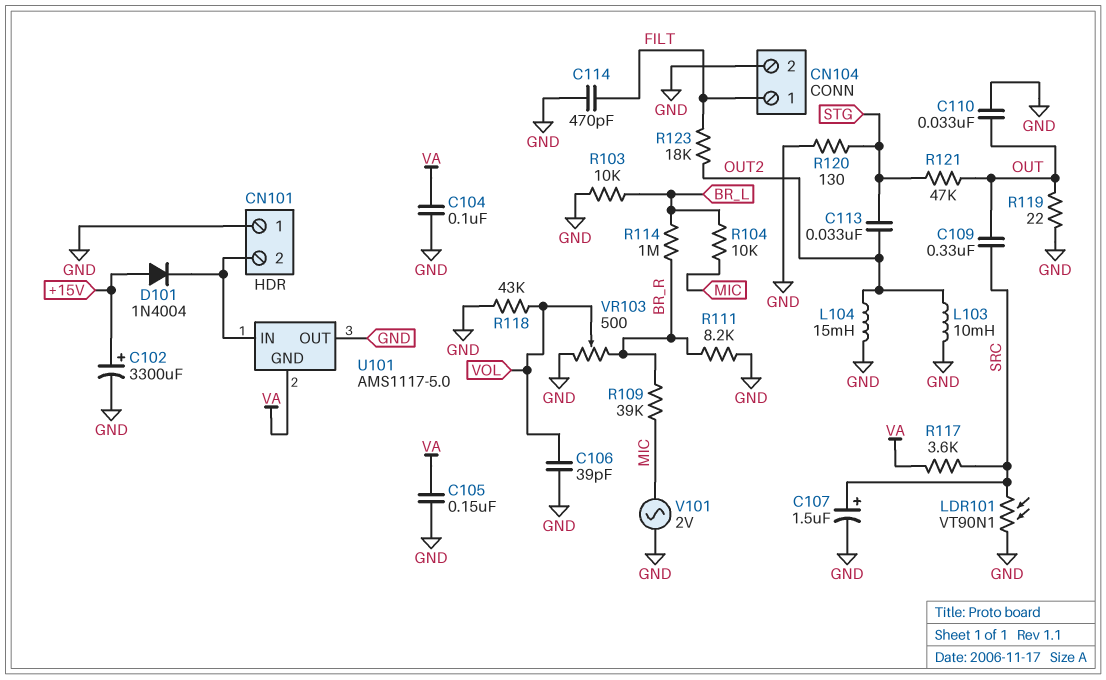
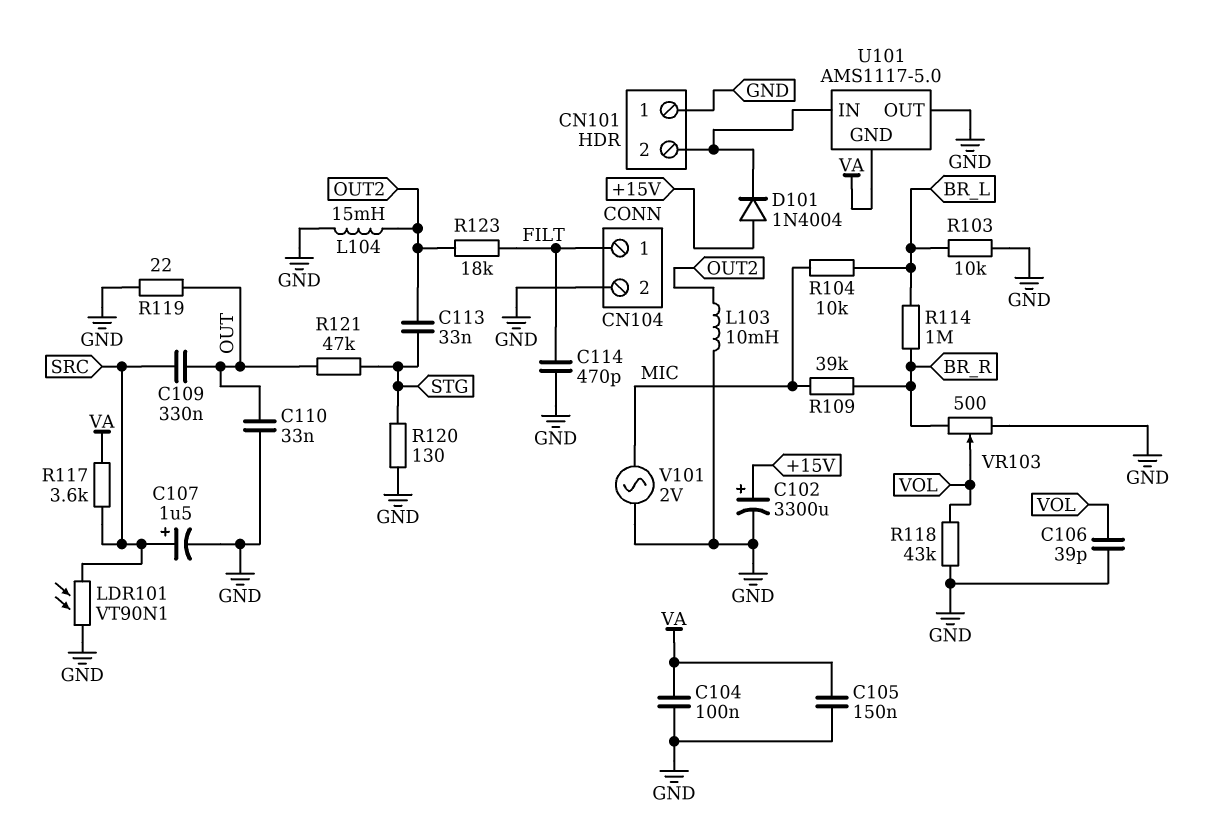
R111: 8.2k (BR_R, GND) -> none

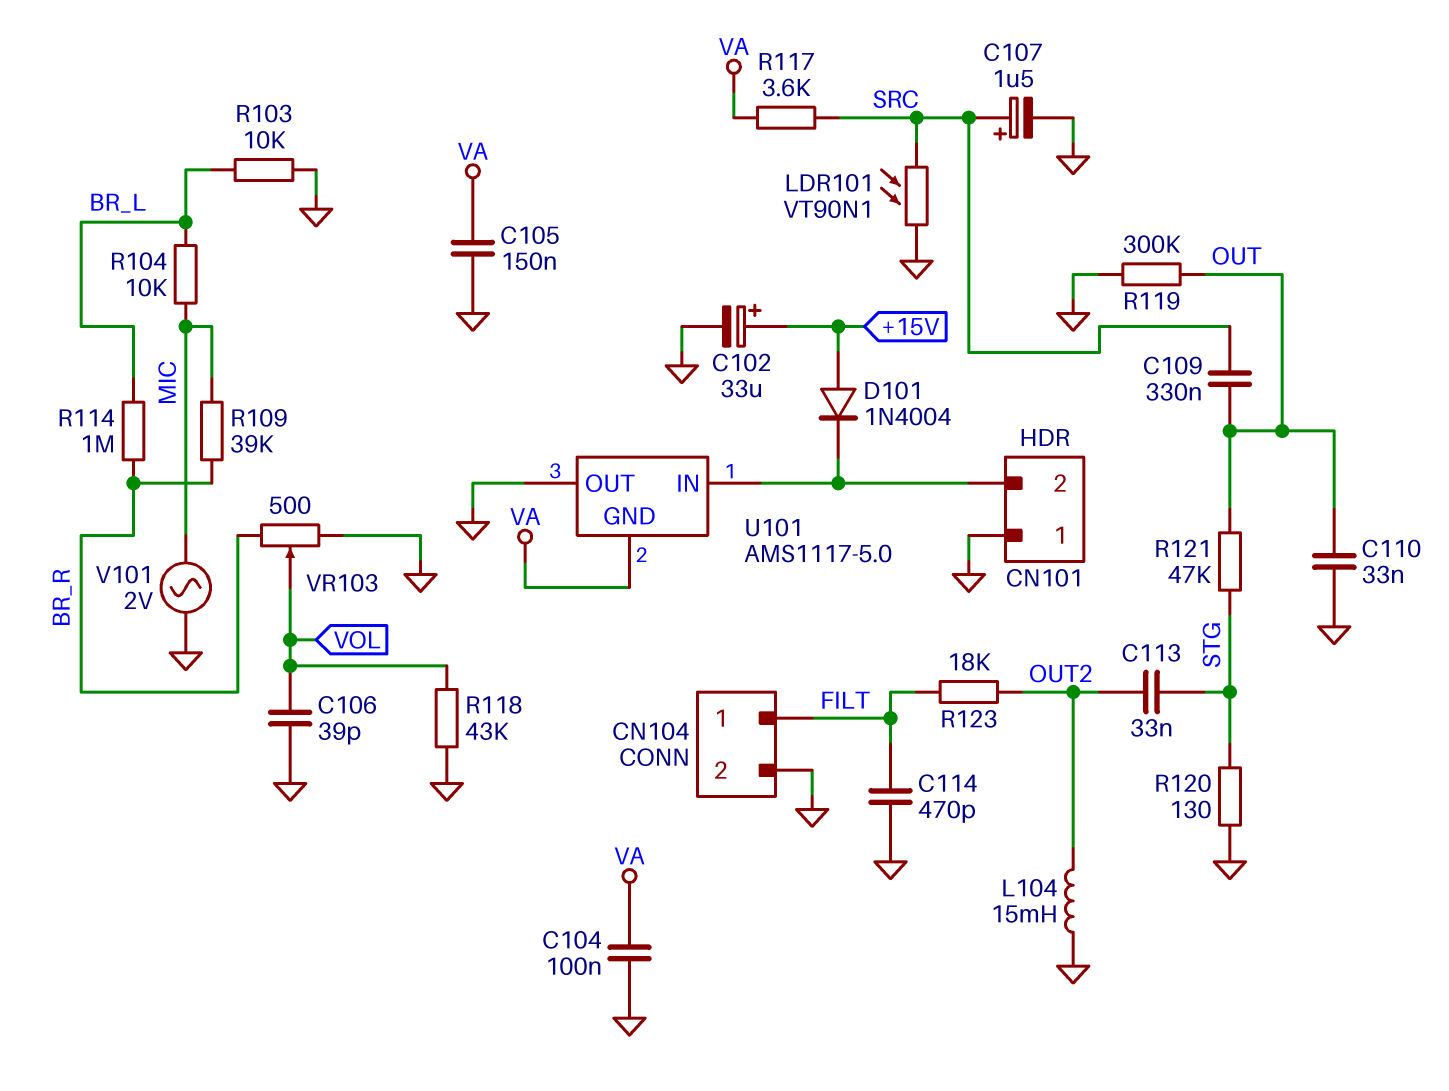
C102: 3300uF (plus +15V, minus GND) -> 33uF (plus +15V, minus GND)
L103: 10mH (GND, OUT2) -> none
R119: 22 (GND, OUT) -> 300k (GND, OUT)

